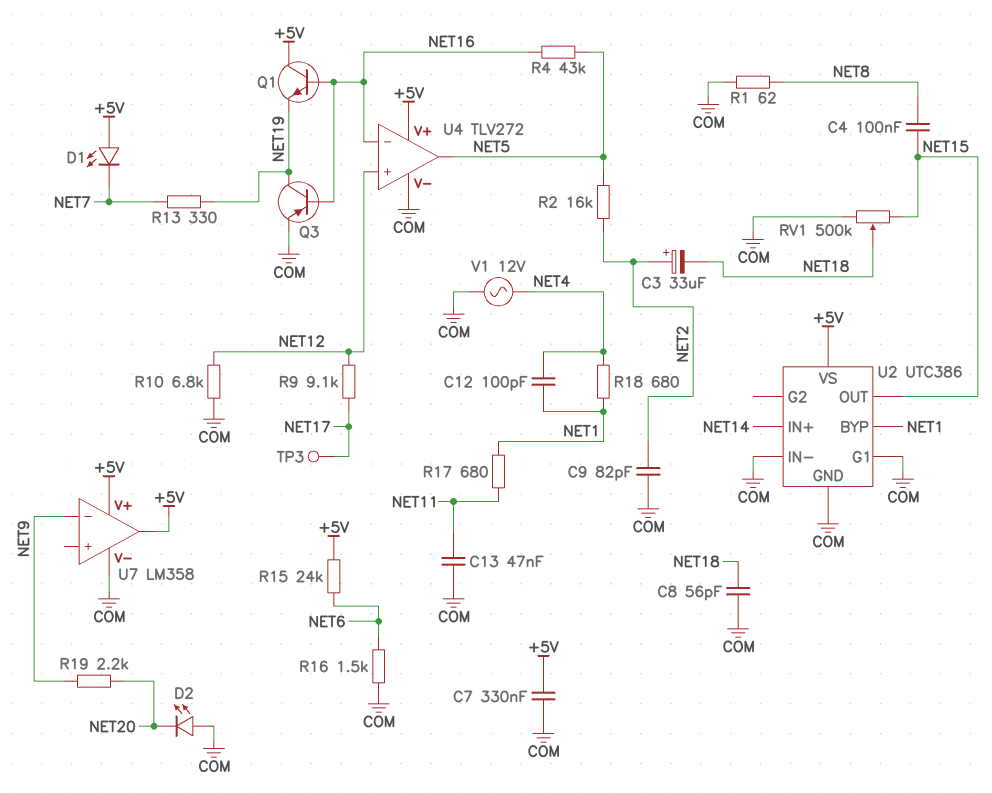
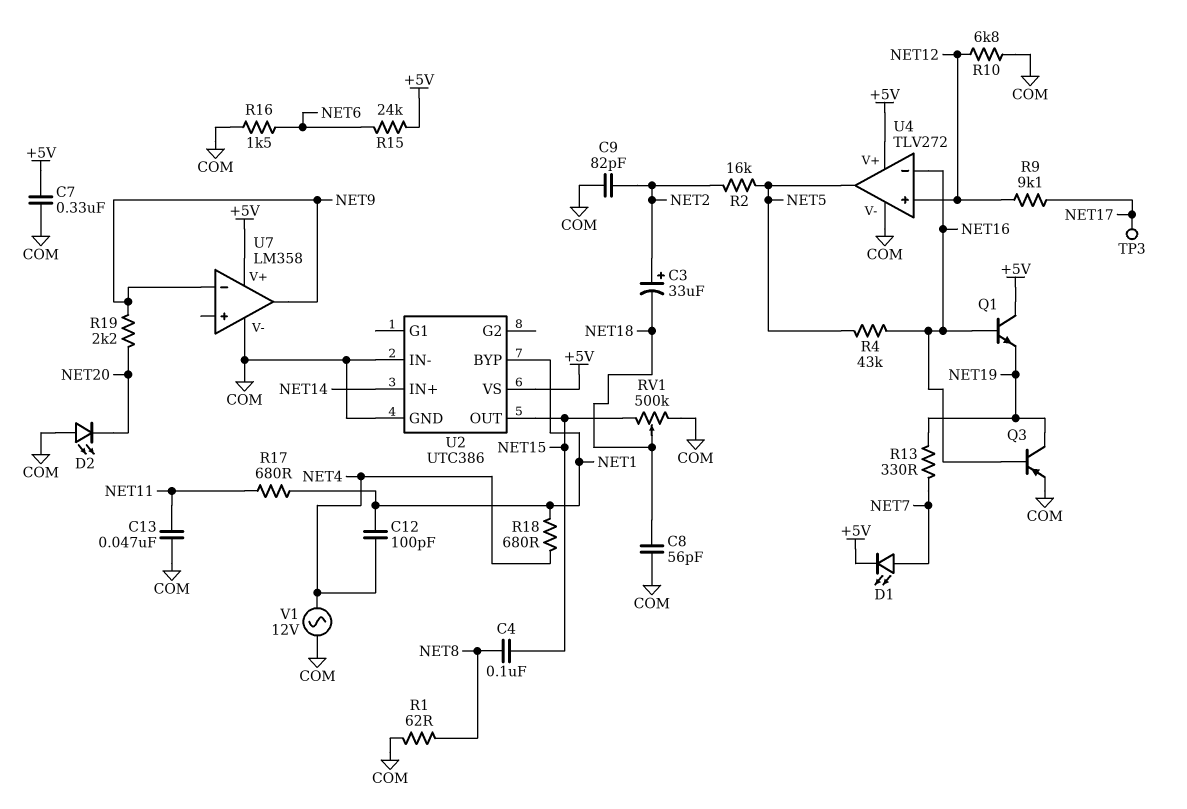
D1: LED (A +5V, K NET7) -> LED (A NET7, K +5V)
U2 pin G1: COM -> none
U7 pin out: +5V -> NET9

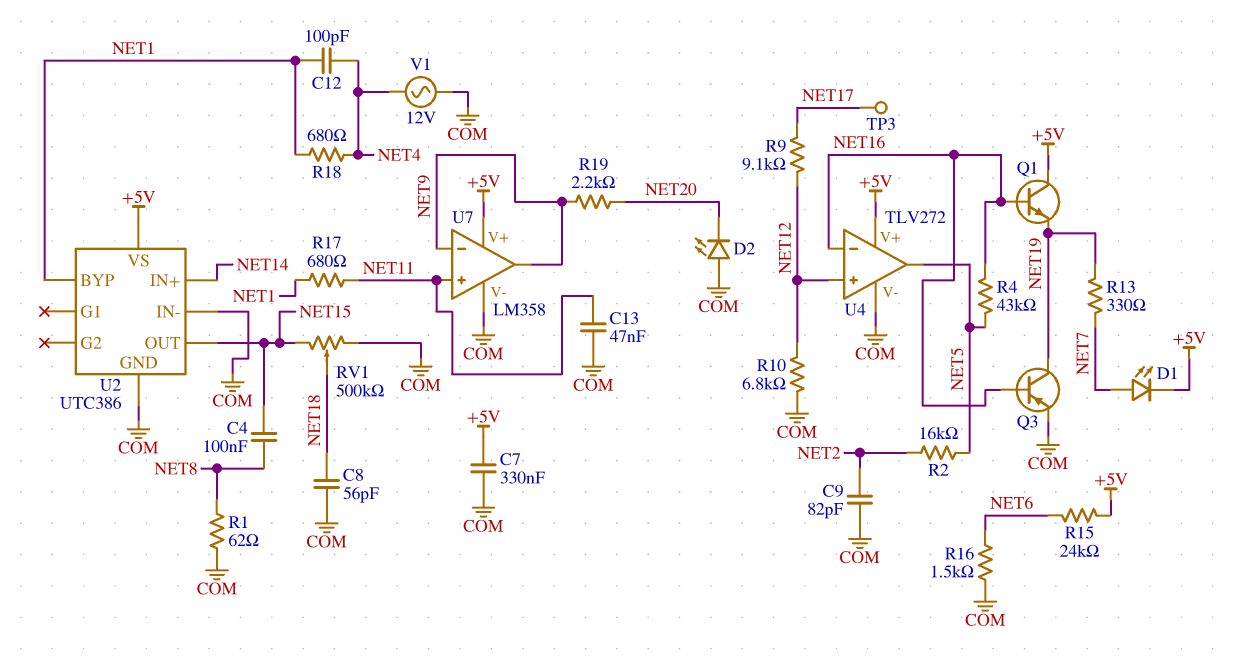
C3: 33uF (plus NET2, minus NET18) -> none
U7 pin in+: none -> NET11

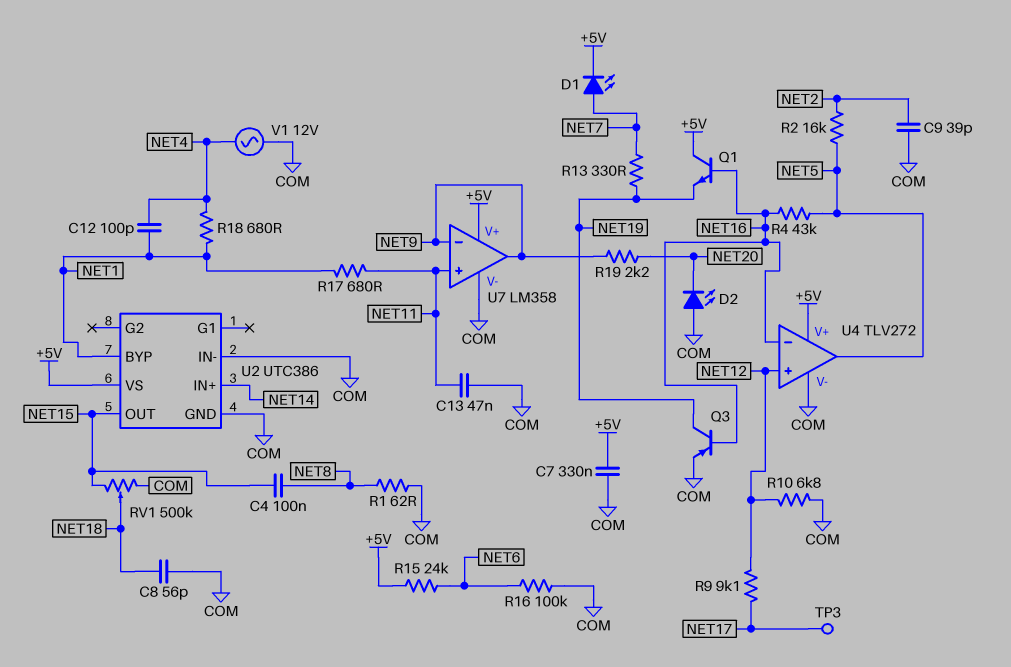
C9: 82pF (COM, NET2) -> 39pF (COM, NET2)
R16: 1.5k (COM, NET6) -> 100k (COM, NET6)

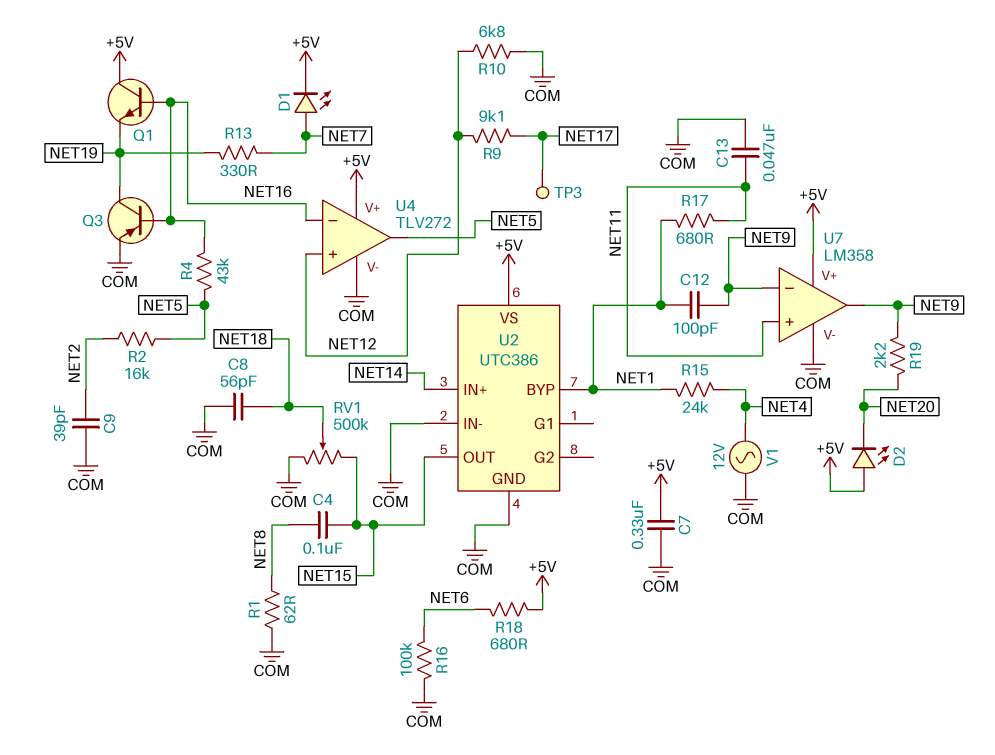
C12: 100pF (NET1, NET4) -> 100pF (NET1, NET9)
D2: LED (A COM, K NET20) -> LED (A +5V, K NET20)
R15: 24k (+5V, NET6) -> 24k (NET1, NET4)
R18: 680 (NET1, NET4) -> 680 (+5V, NET6)

